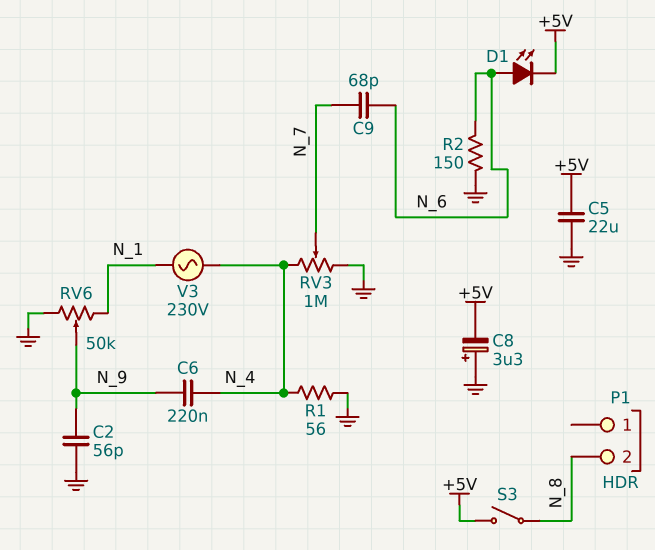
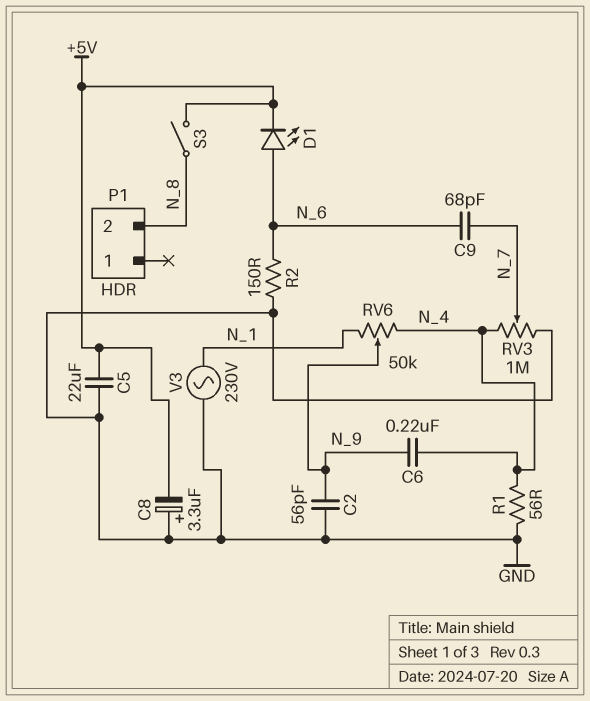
RV6: 50k (GND, N_1, wiper N_9) -> 50k (N_1, N_4, wiper N_9)
V3: AC 230V (N_1, N_4) -> AC 230V (GND, N_1)

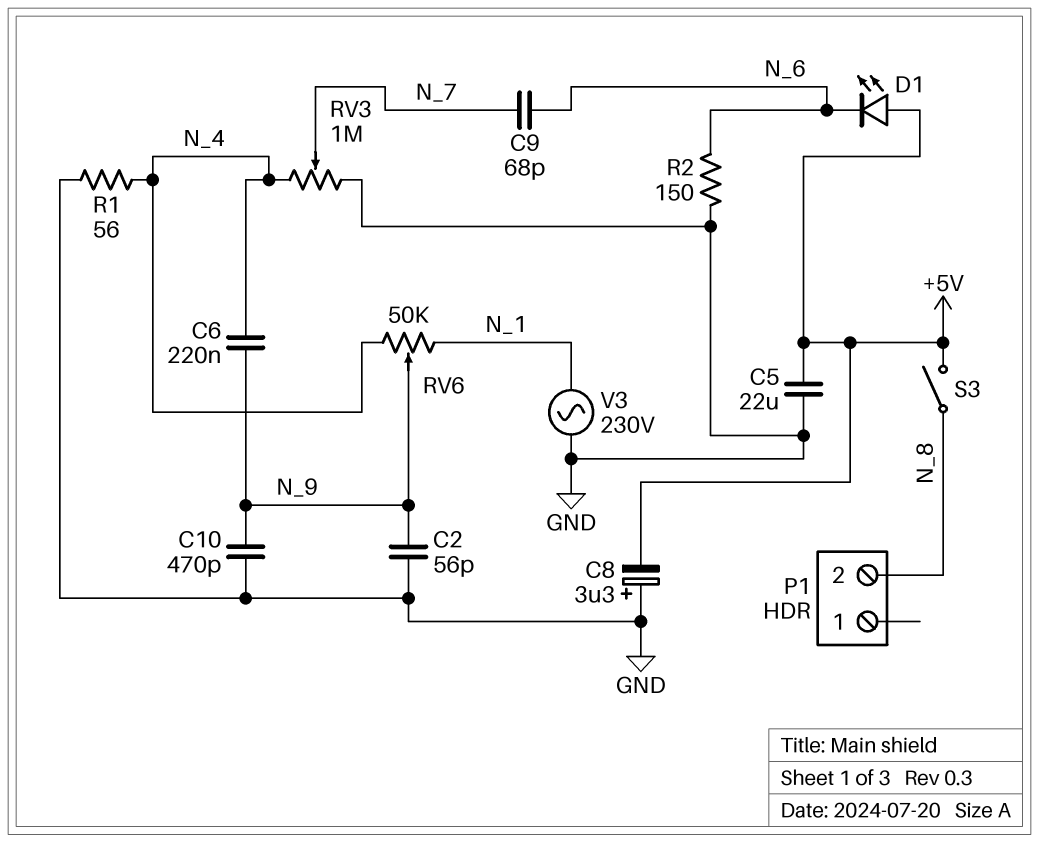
C10: none -> 470pF (GND, N_9)
D1: LED (A N_6, K +5V) -> LED (A +5V, K N_6)

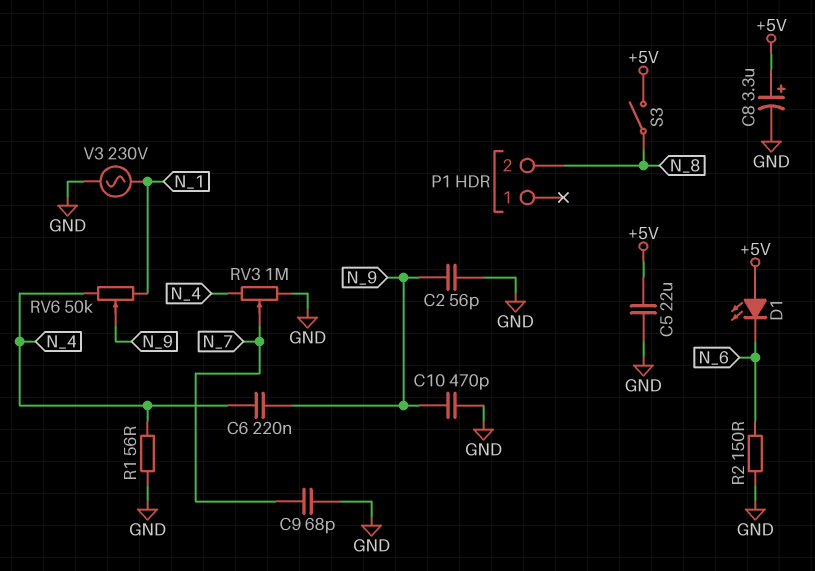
C8: 3.3uF (plus GND, minus +5V) -> 3.3uF (plus +5V, minus GND)
C9: 68pF (N_6, N_7) -> 68pF (GND, N_7)

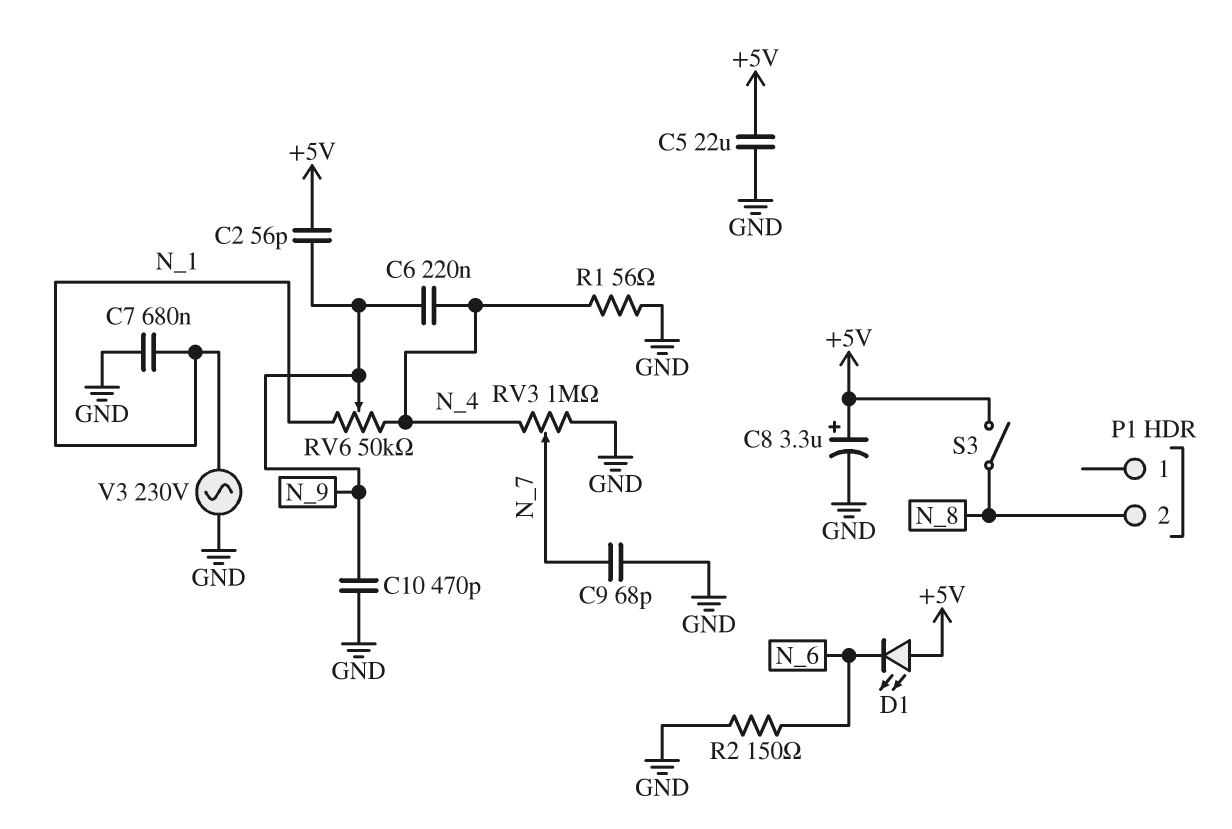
C2: 56pF (GND, N_9) -> 56pF (+5V, N_9)
C7: none -> 680nF (GND, N_1)

